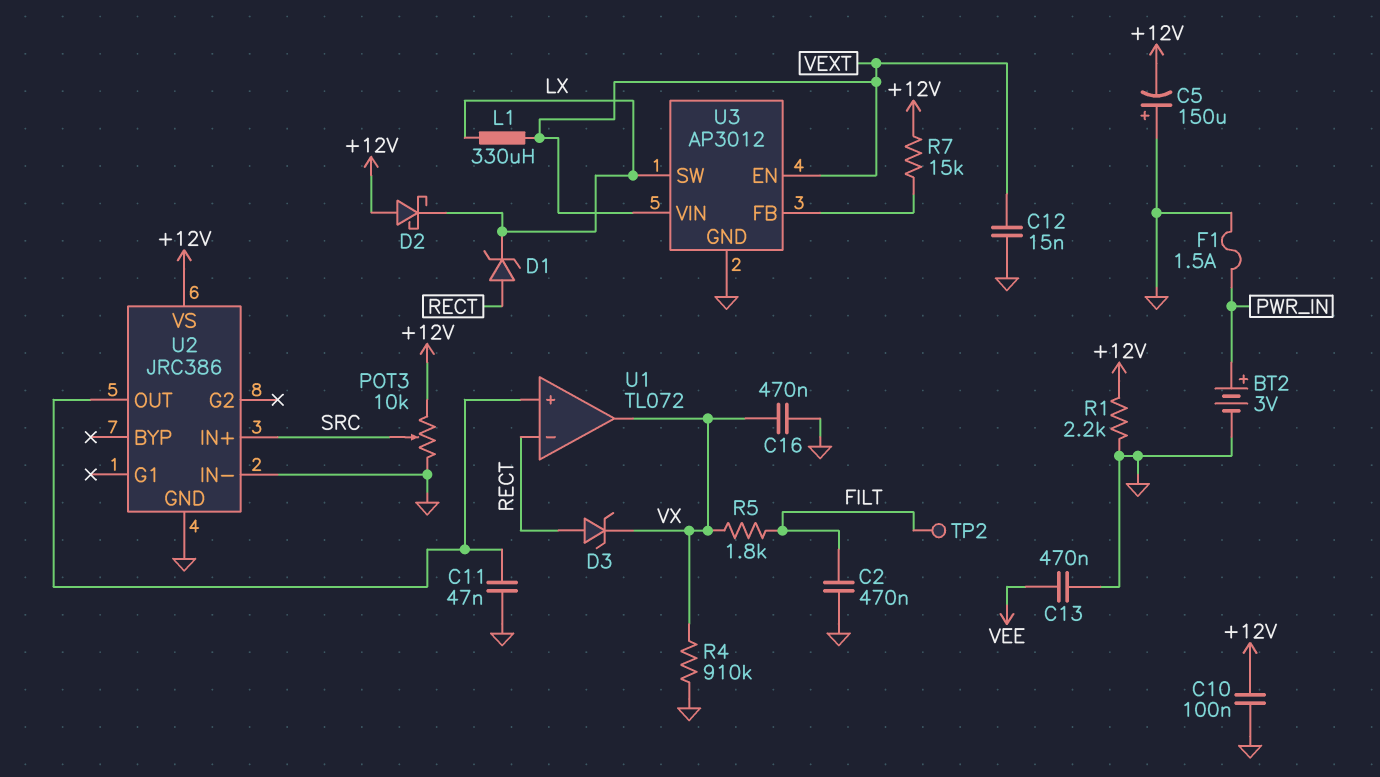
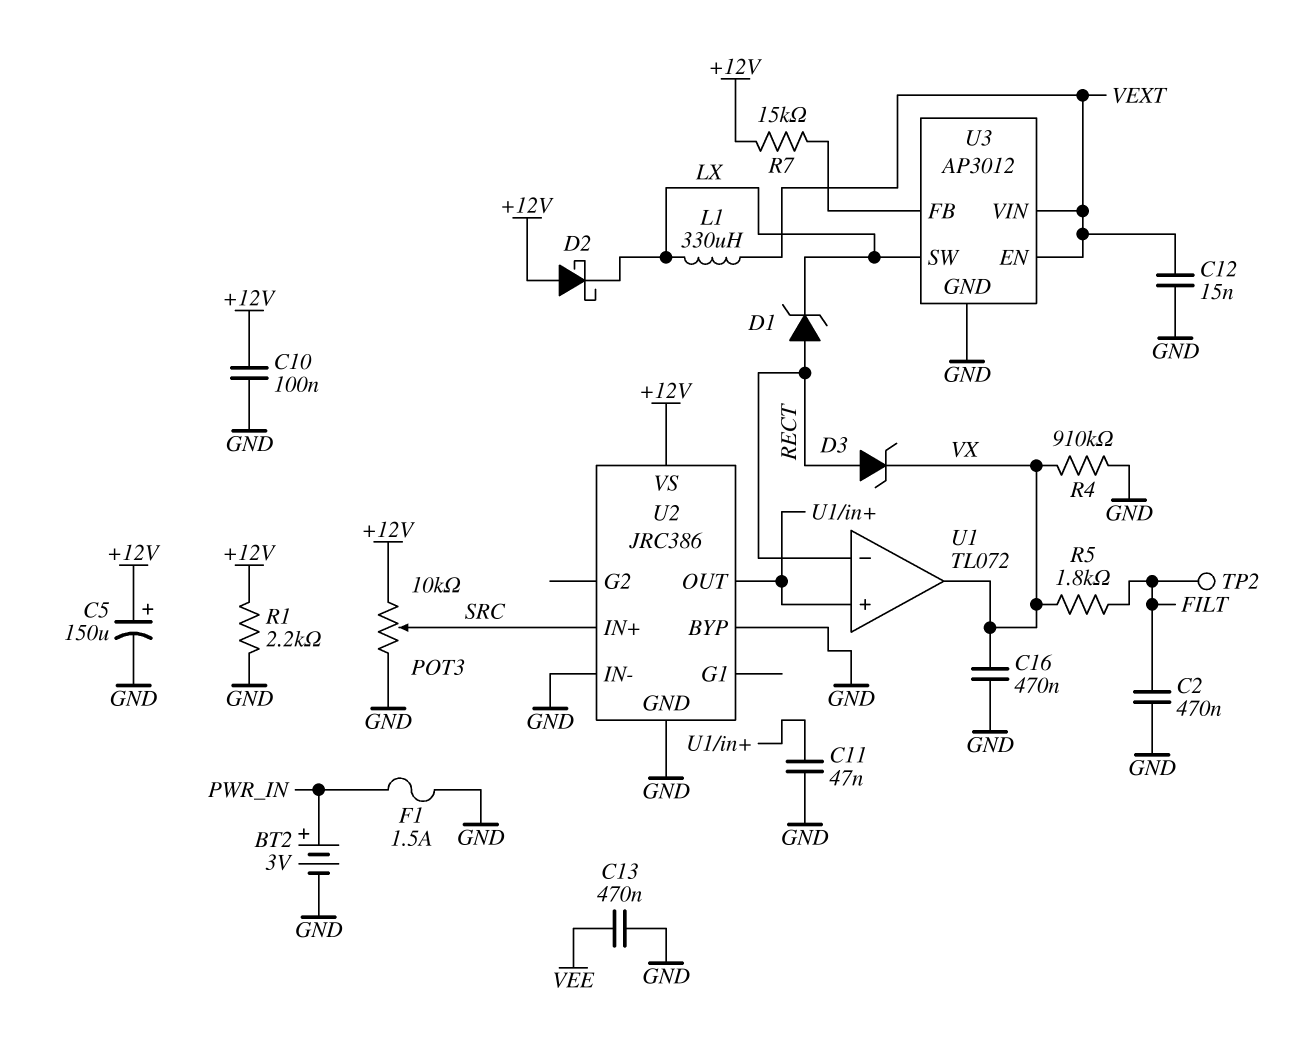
C5: 150uF (plus GND, minus +12V) -> 150uF (plus +12V, minus GND)
U2 pin BYP: none -> GND

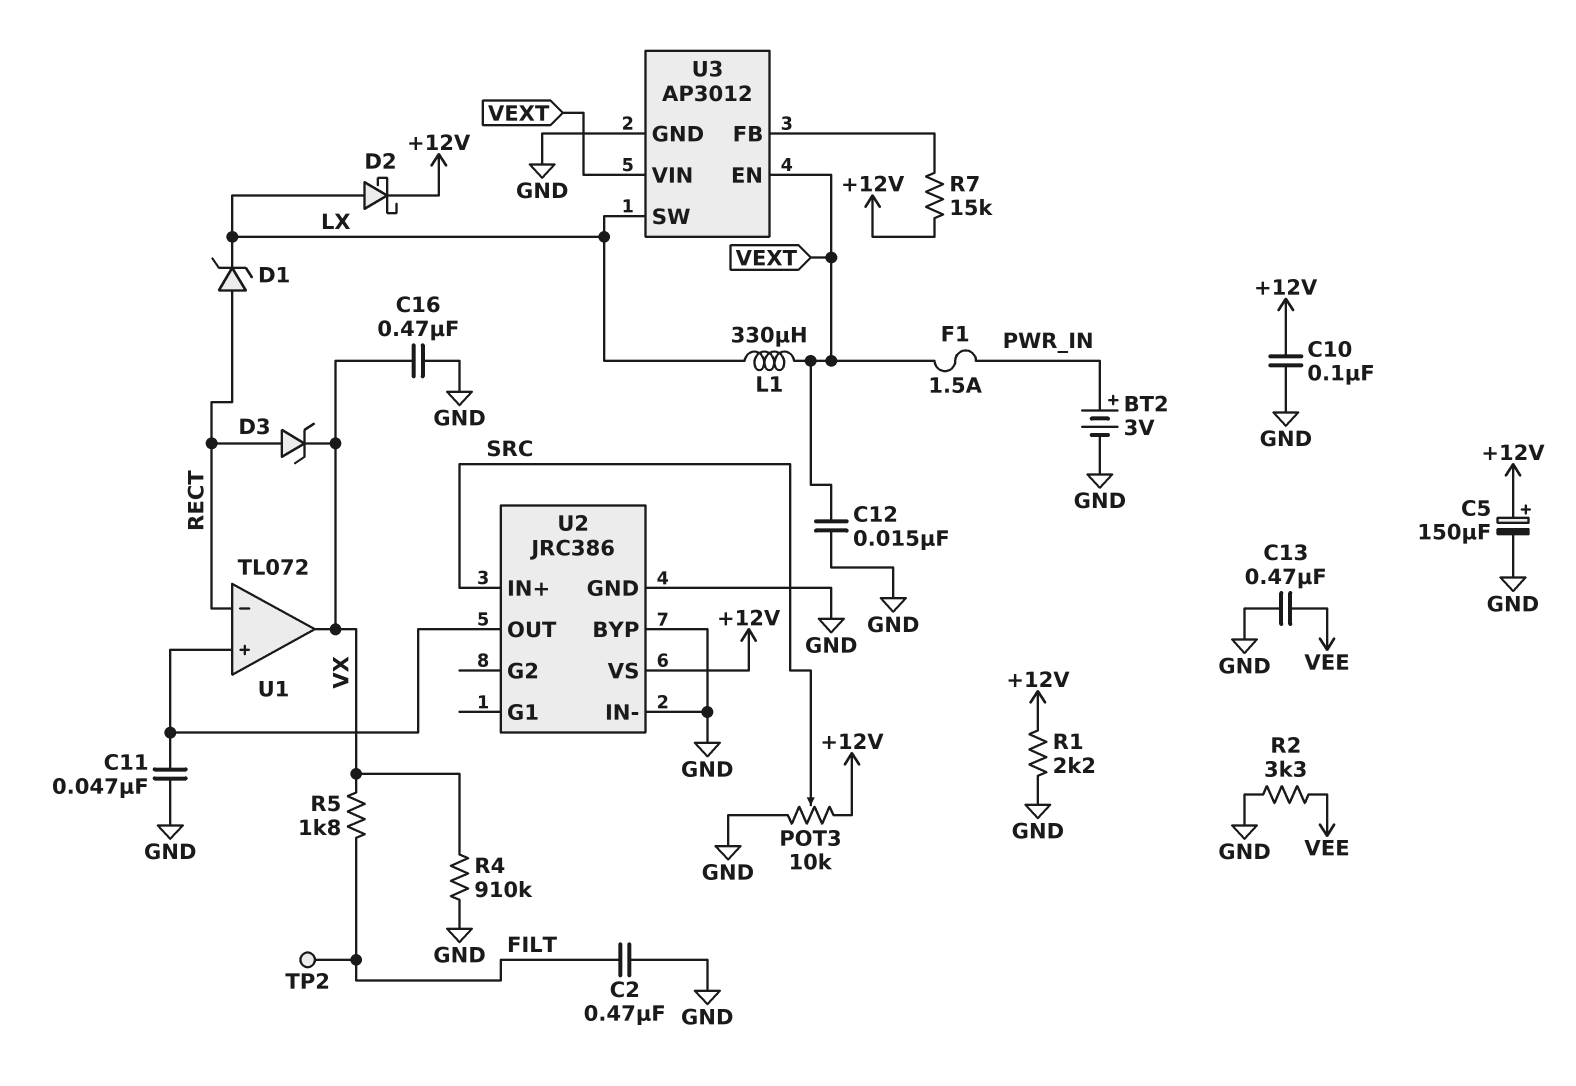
D2: schottky (A +12V, K LX) -> schottky (A LX, K +12V)
F1: 1.5A (GND, PWR_IN) -> 1.5A (PWR_IN, VEXT)
R2: none -> 3.3k (GND, VEE)

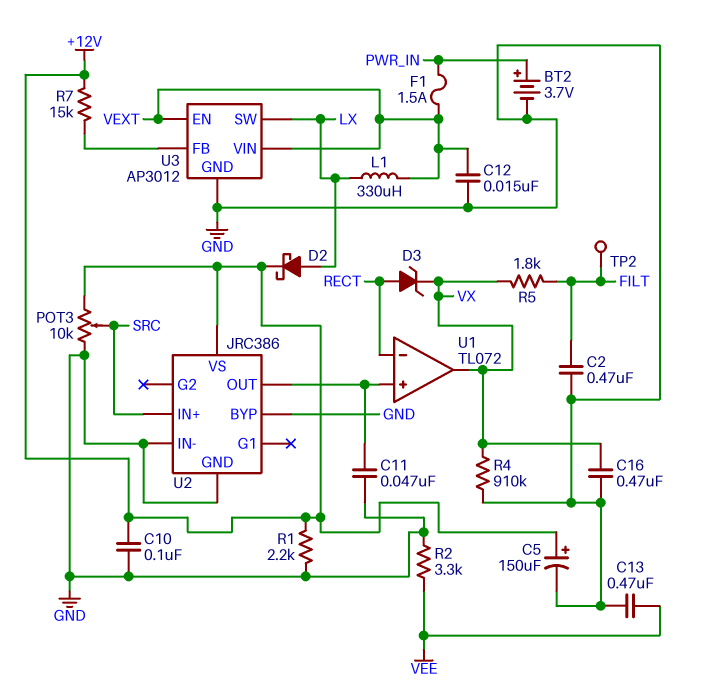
BT2: 3V (plus PWR_IN, minus GND) -> 3.7V (plus PWR_IN, minus GND)
D1: zener (A RECT, K LX) -> none

